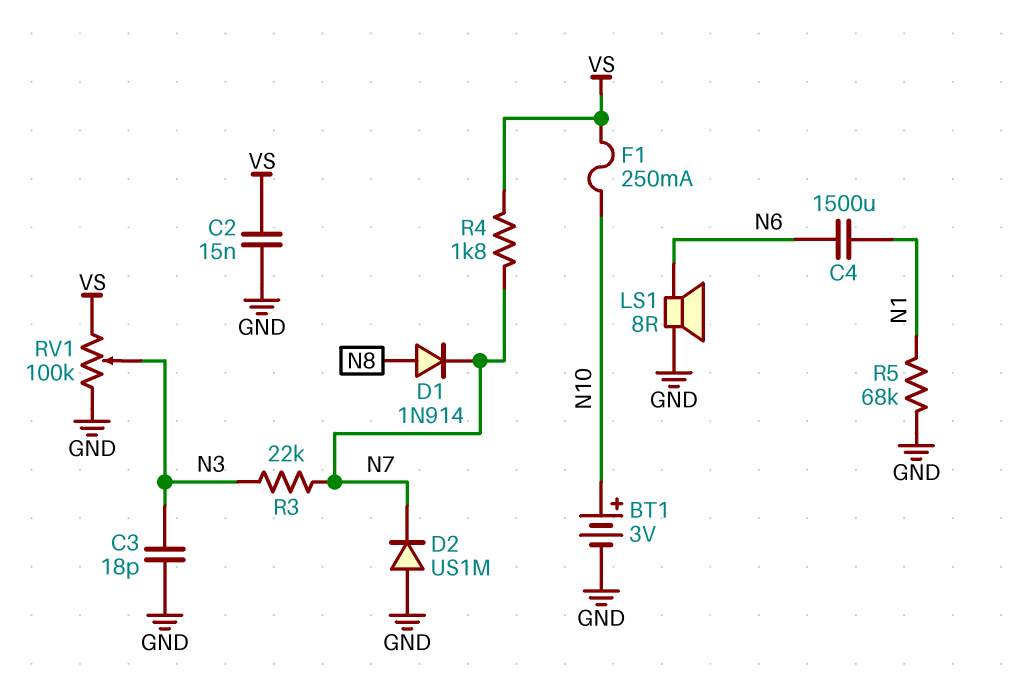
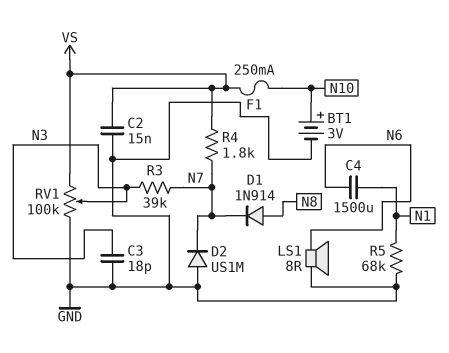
R3: 22k (N3, N7) -> 39k (N3, N7)

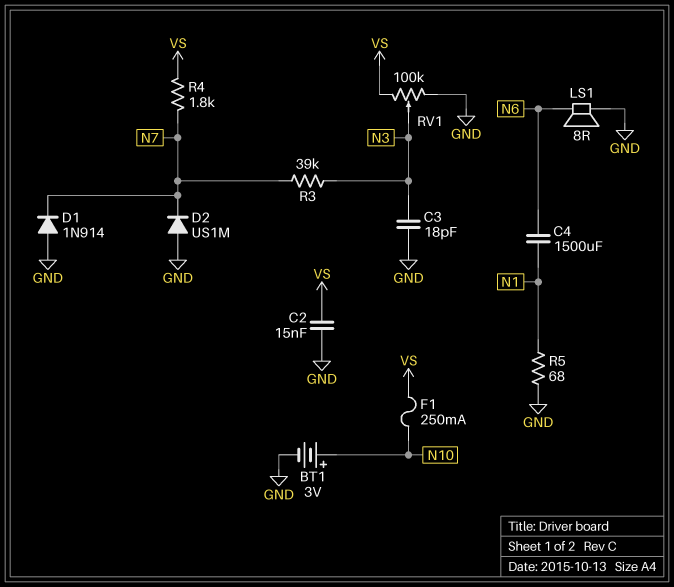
D1: diode 1N914 (A N8, K N7) -> diode 1N914 (A GND, K N7)
R5: 68k (GND, N1) -> 68 (GND, N1)

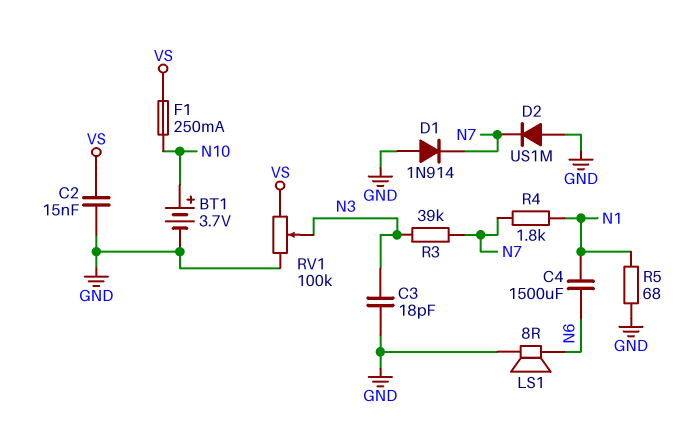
BT1: 3V (plus N10, minus GND) -> 3.7V (plus N10, minus GND)
R4: 1.8k (N7, VS) -> 1.8k (N1, N7)

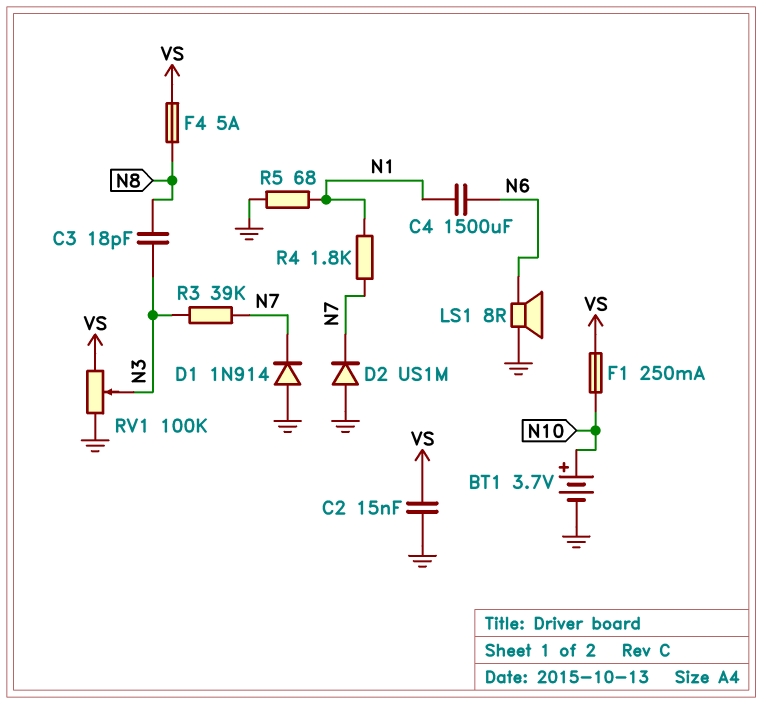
C3: 18pF (GND, N3) -> 18pF (N3, N8)
F4: none -> 5A (N8, VS)

